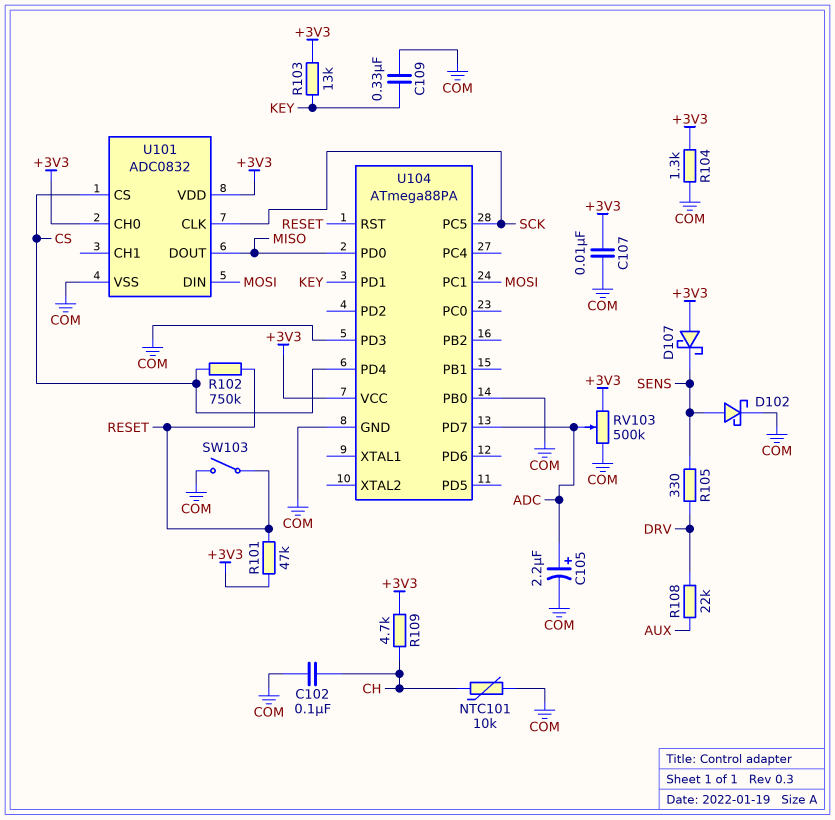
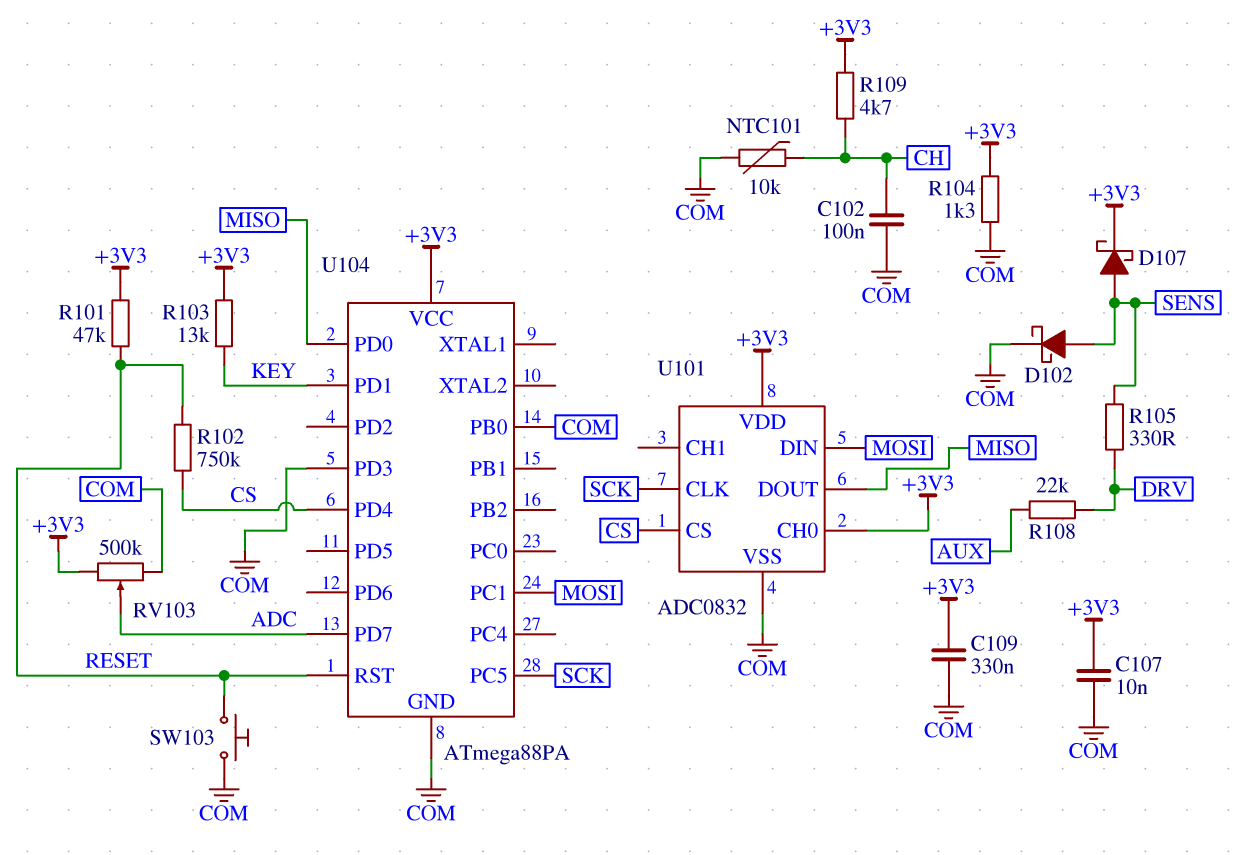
C105: 2.2uF (plus ADC, minus COM) -> none
C109: 330nF (COM, KEY) -> 330nF (+3V3, COM)
D107: schottky (A +3V3, K SENS) -> schottky (A SENS, K +3V3)
SW103: switch (COM, RESET) -> button (COM, RESET)

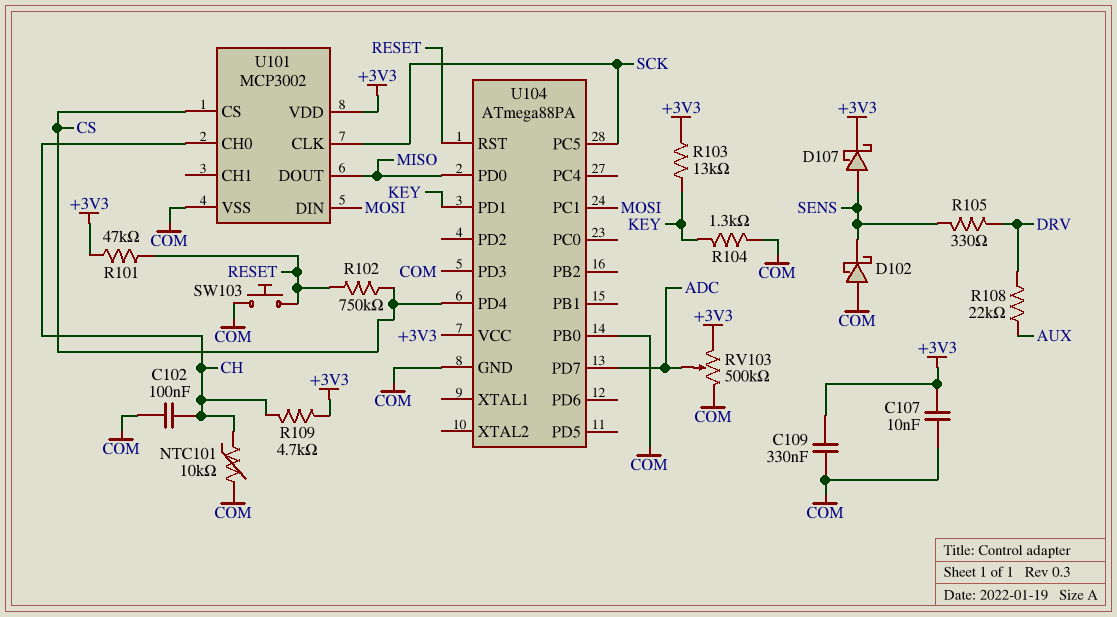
D102: schottky (A SENS, K COM) -> schottky (A COM, K SENS)
R104: 1.3k (+3V3, COM) -> 1.3k (COM, KEY)
U101: ADC0832 -> MCP3002
U101 pin CH0: +3V3 -> CH

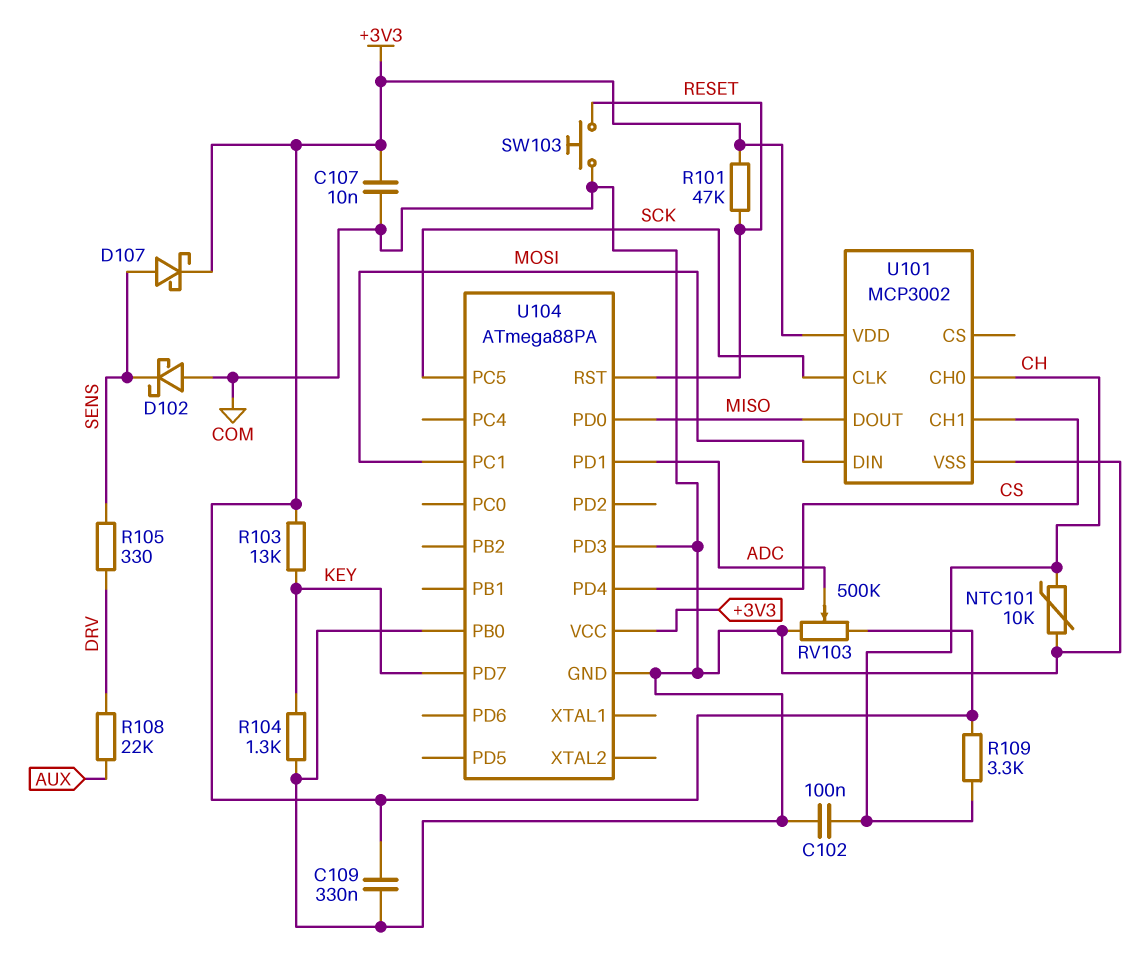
R102: 750k (CS, RESET) -> none
R109: 4.7k (+3V3, CH) -> 3.3k (+3V3, CH)
U101 pin CH1: none -> CS
U101 pin CS: CS -> none
U104 pin PD1: KEY -> ADC
U104 pin PD7: ADC -> KEY

